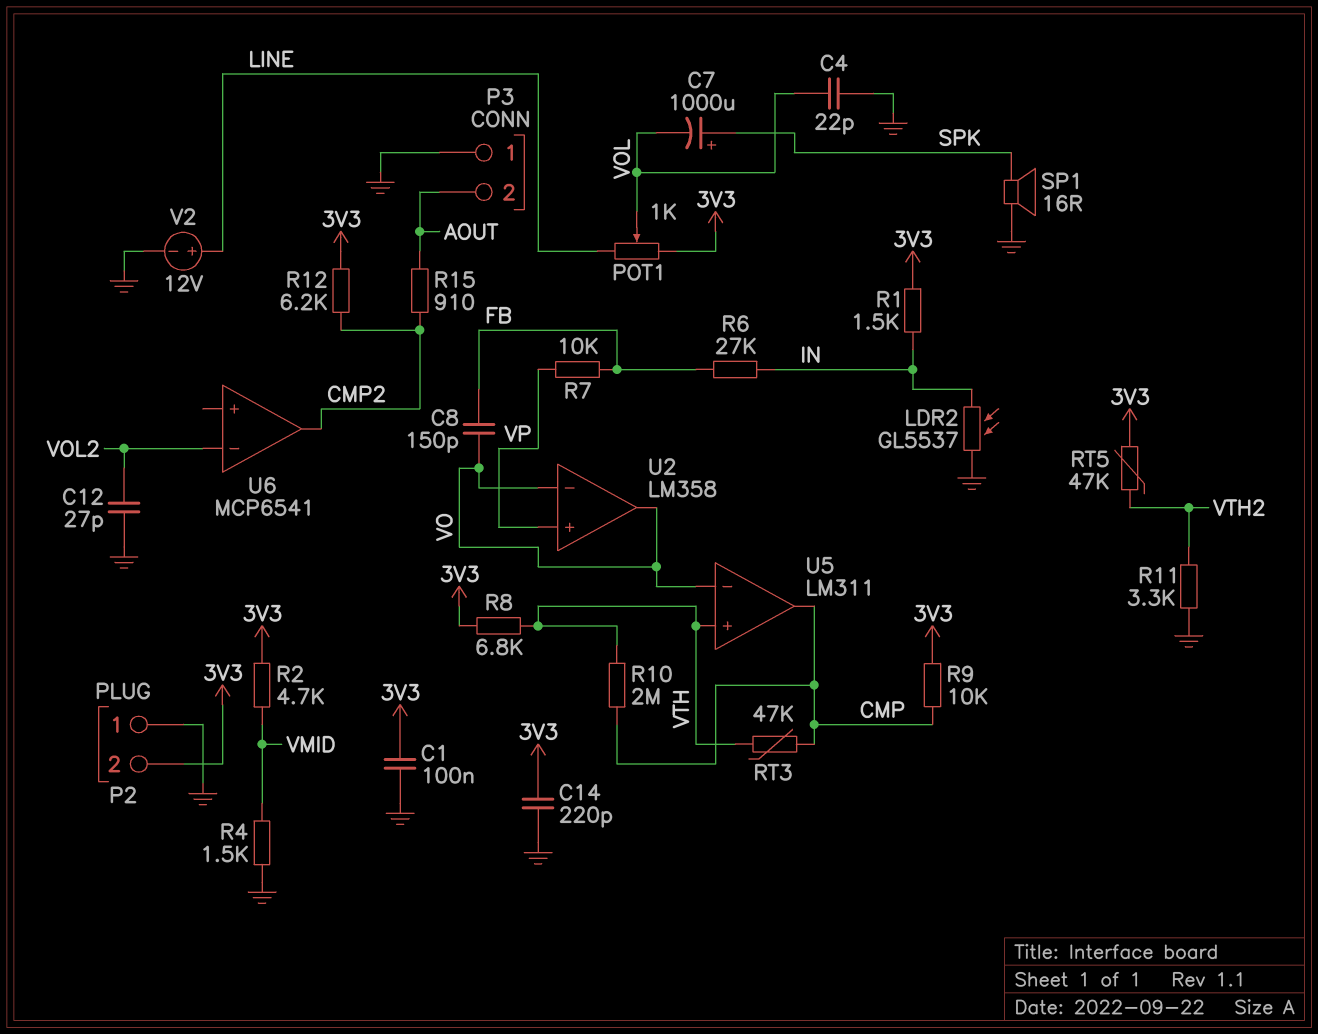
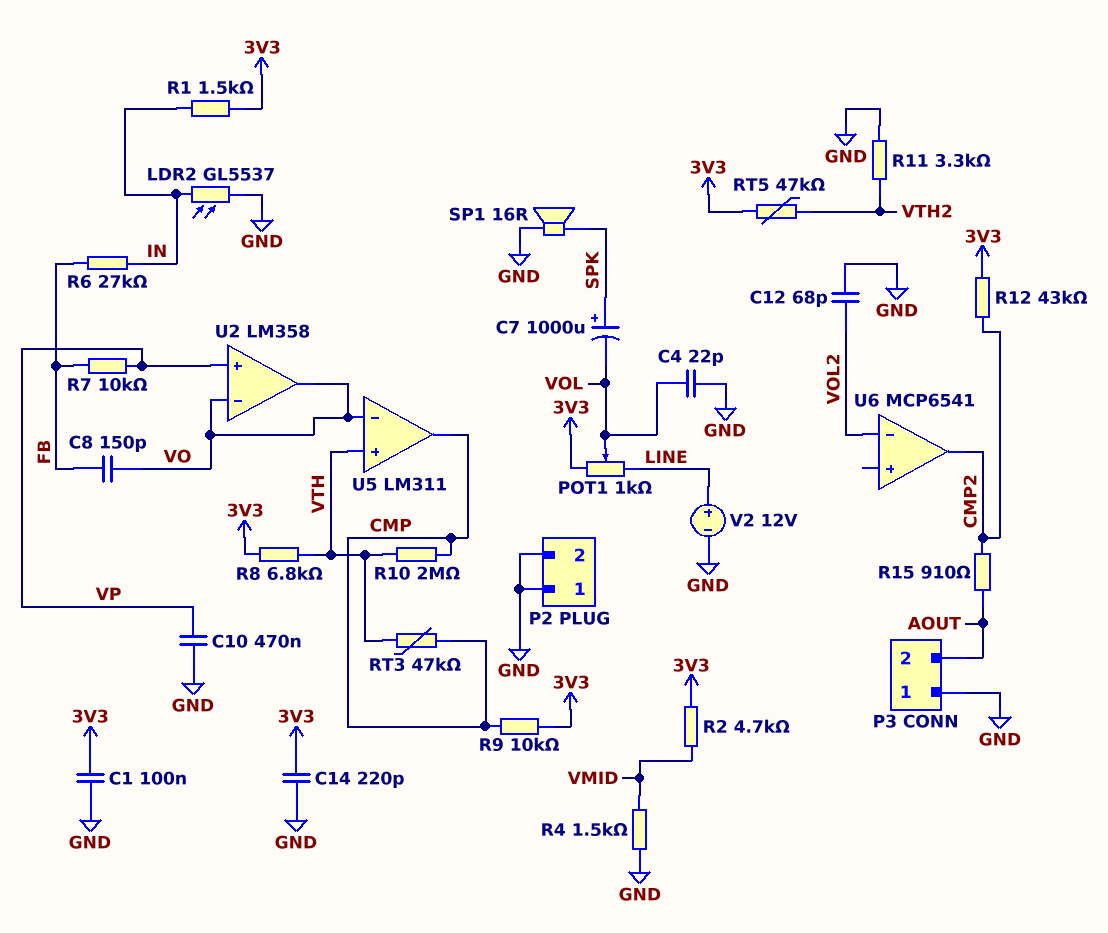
C10: none -> 470nF (GND, VP)
C12: 27pF (GND, VOL2) -> 68pF (GND, VOL2)
P2 pin 2: 3V3 -> GND
R12: 6.2k (3V3, CMP2) -> 43k (3V3, CMP2)

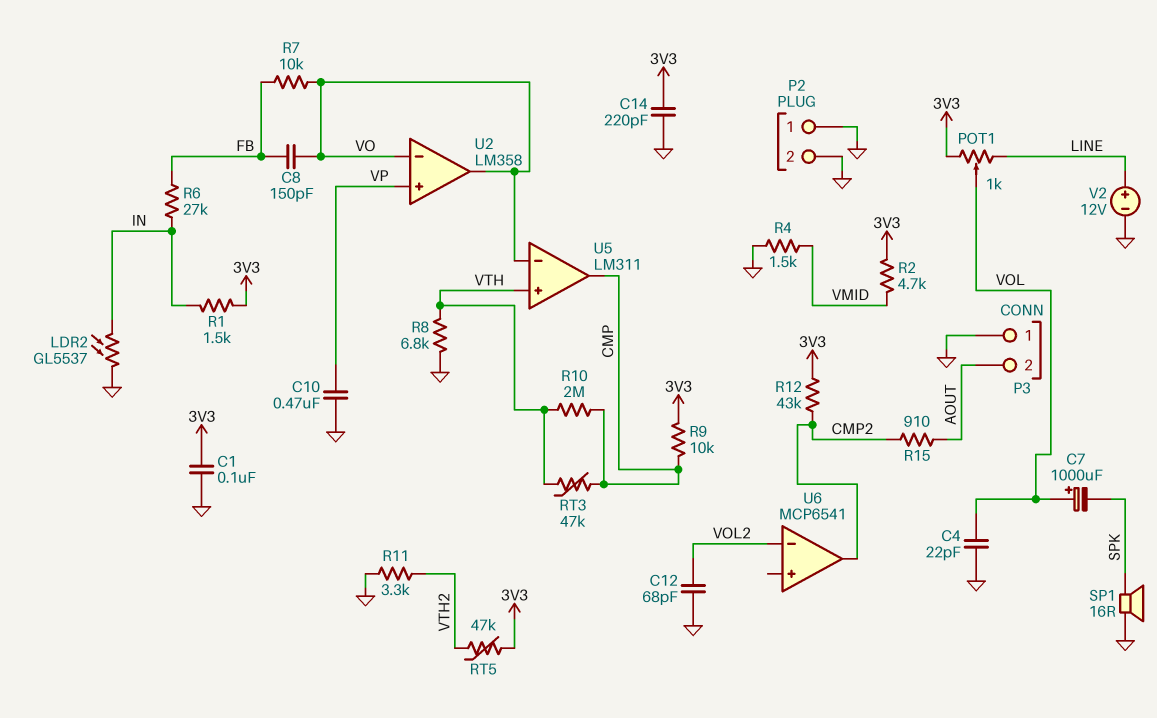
C7: 1000uF (plus SPK, minus VOL) -> 1000uF (plus VOL, minus SPK)
R7: 10k (FB, VP) -> 10k (FB, VO)
R8: 6.8k (3V3, VTH) -> 6.8k (GND, VTH)

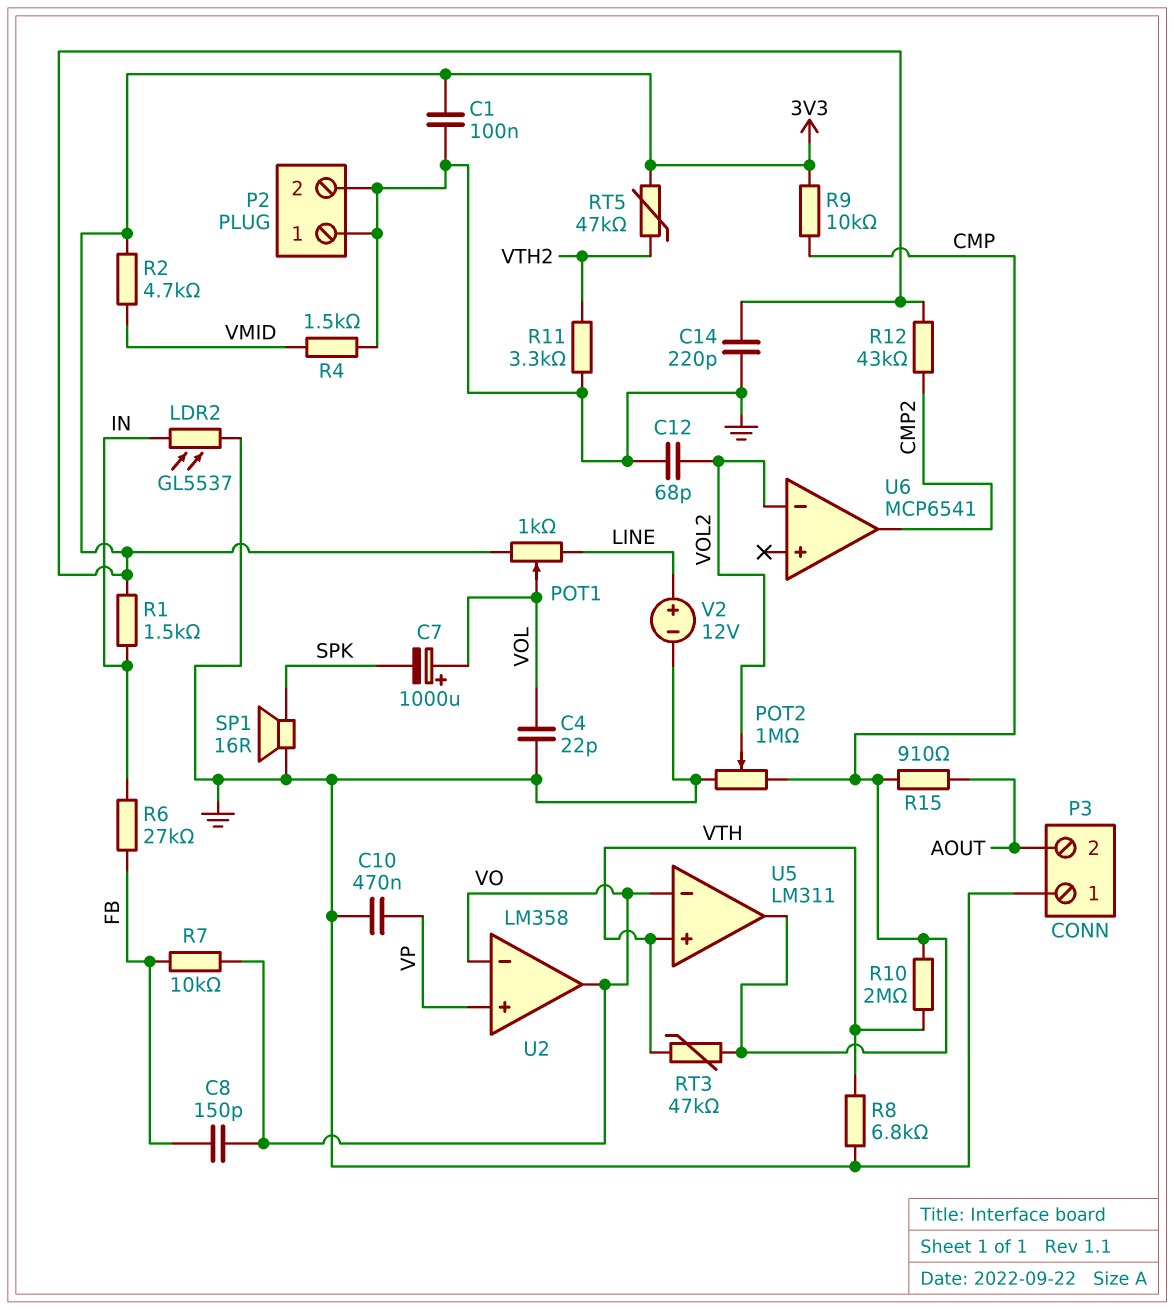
POT2: none -> 1M (CMP, GND, wiper VOL2)
R15: 910 (AOUT, CMP2) -> 910 (AOUT, CMP)

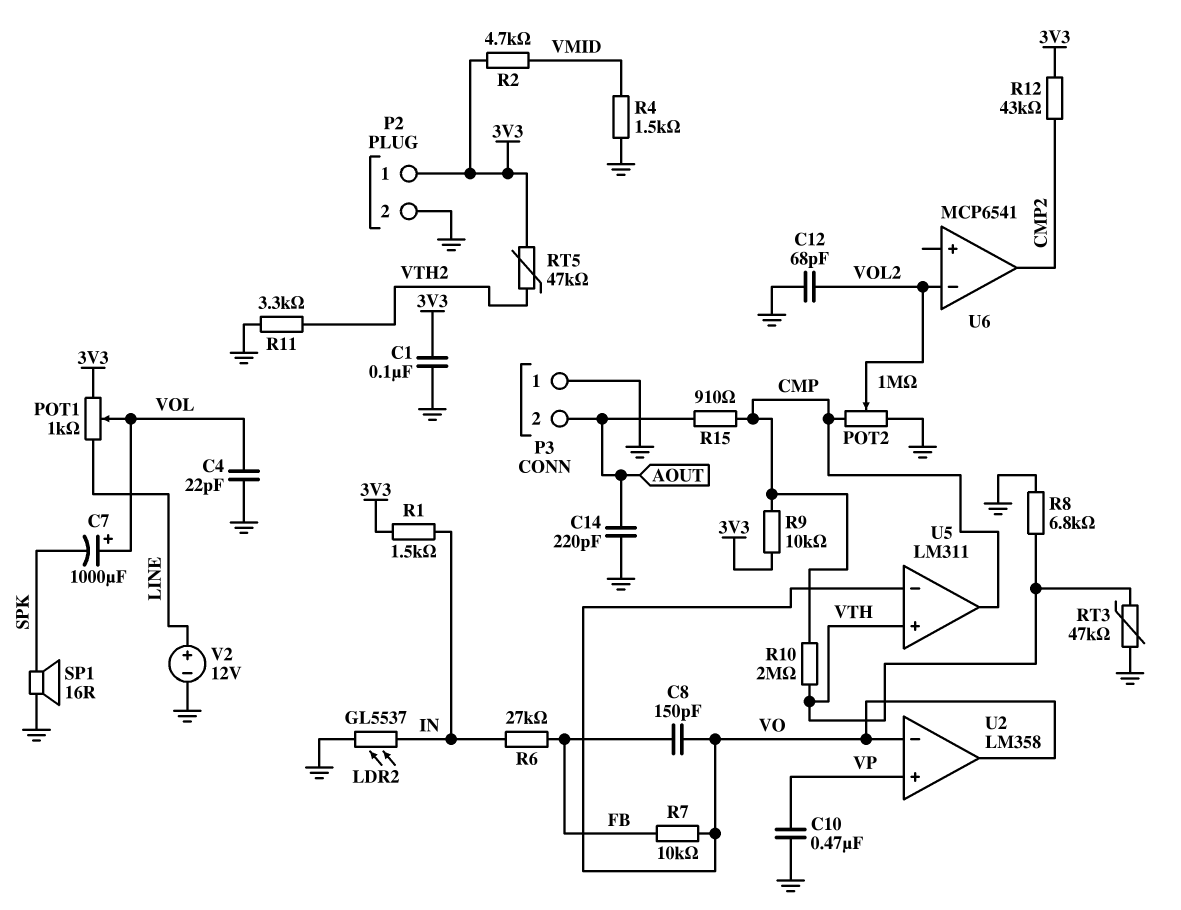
C14: 220pF (3V3, GND) -> 220pF (AOUT, GND)
P2 pin 1: GND -> 3V3
RT3: 47k (CMP, VTH) -> 47k (GND, VTH)

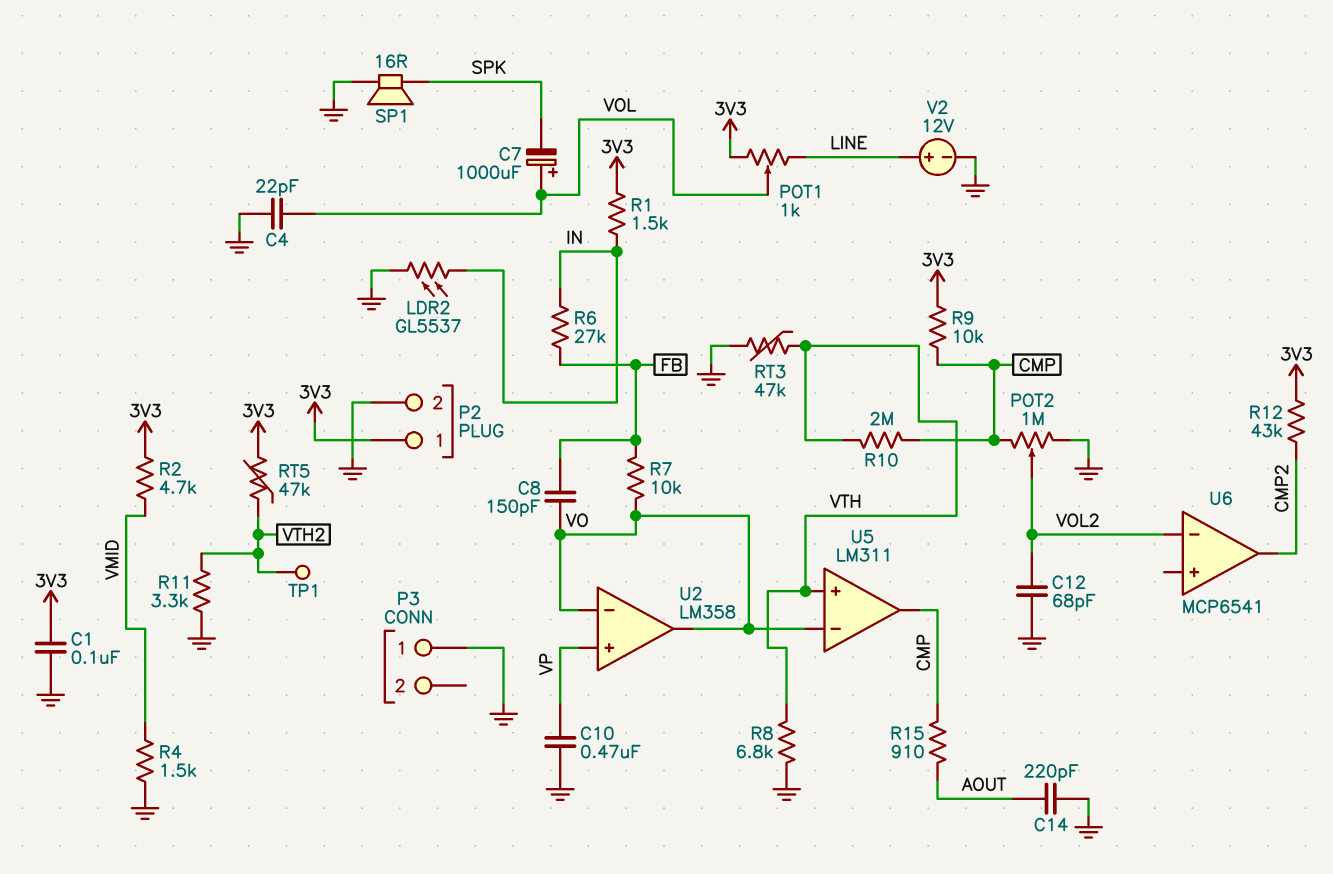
P3 pin 2: AOUT -> none
TP1: none -> test point (VTH2)

